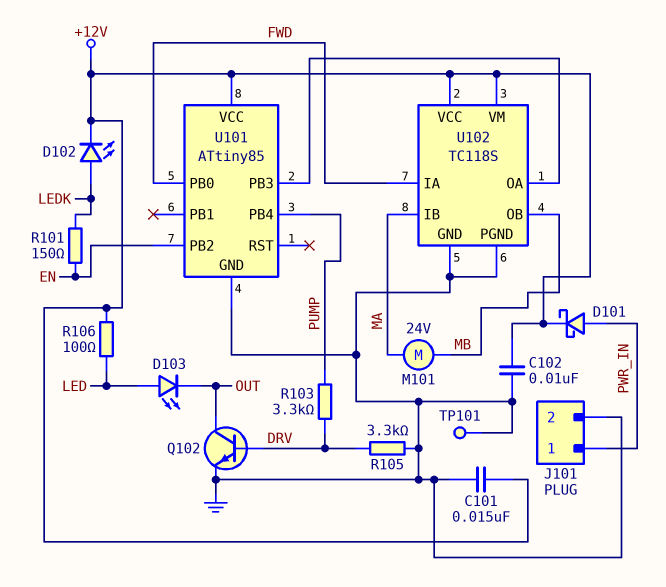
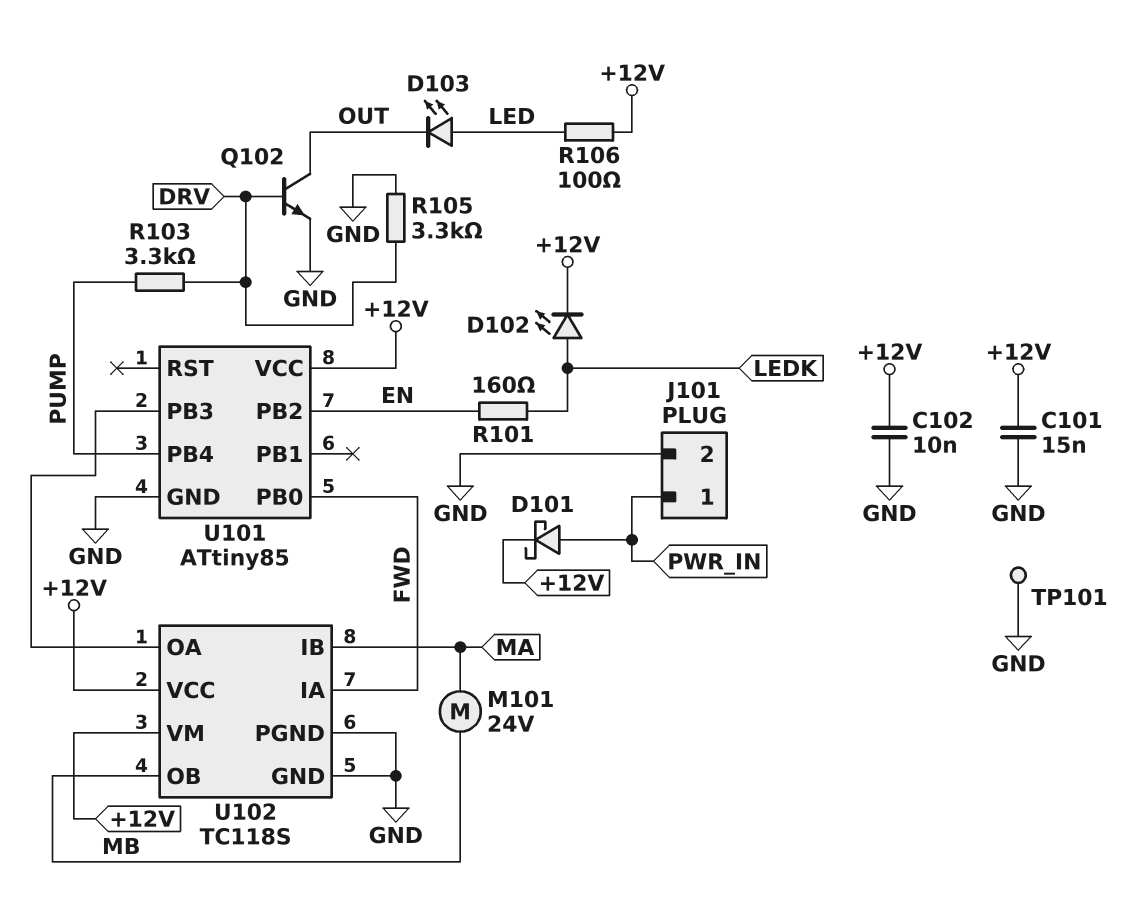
R101: 150 (EN, LEDK) -> 160 (EN, LEDK)

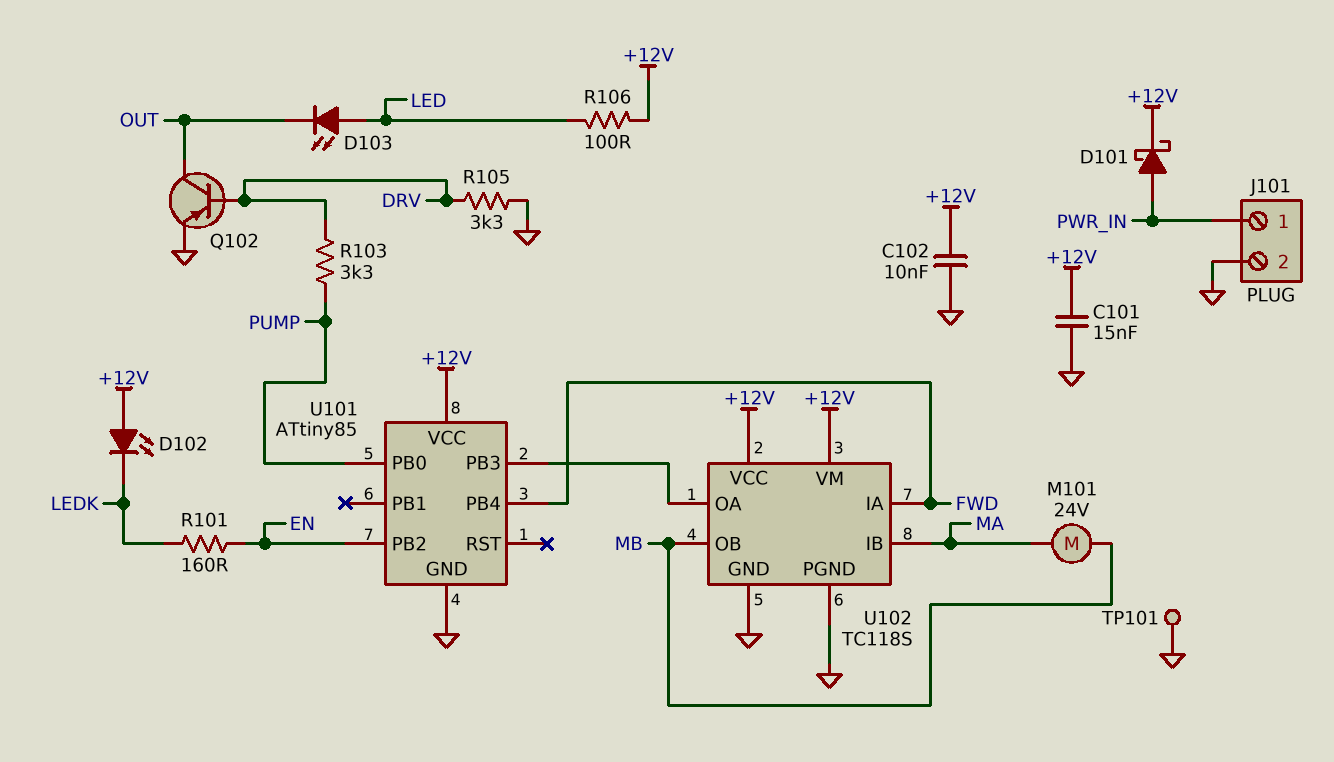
D102: LED (A LEDK, K +12V) -> LED (A +12V, K LEDK)
Q102: NPN (B DRV, C OUT, E GND) -> PNP (B DRV, C OUT, E GND)
U101 pin PB0: FWD -> PUMP
U101 pin PB4: PUMP -> FWD

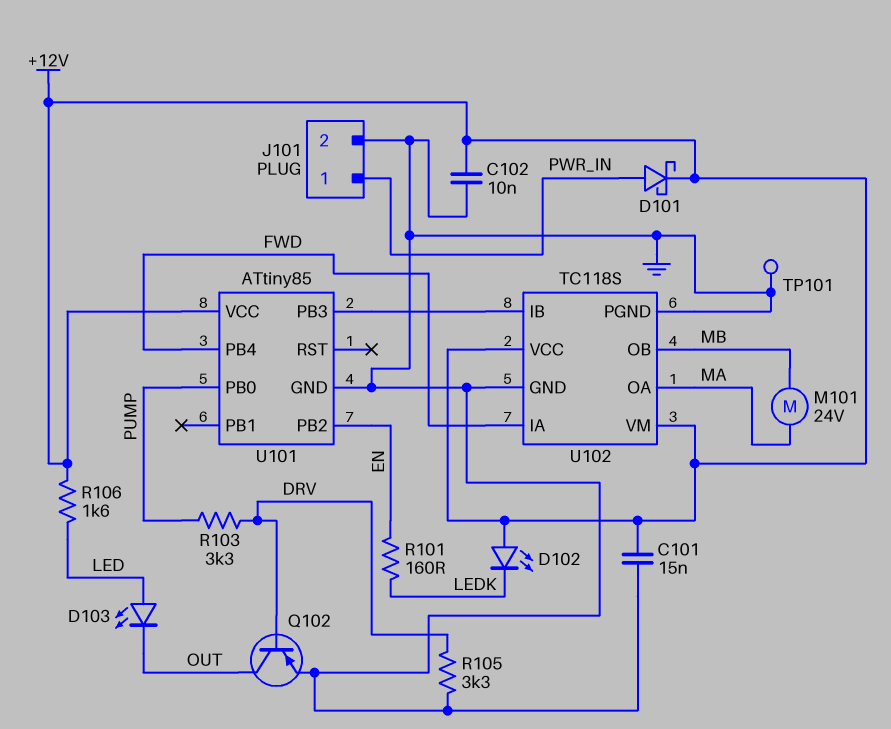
R106: 100 (+12V, LED) -> 1.6k (+12V, LED)
U102 pin IB: MA -> U101/PB3
U102 pin OA: U101/PB3 -> MA

